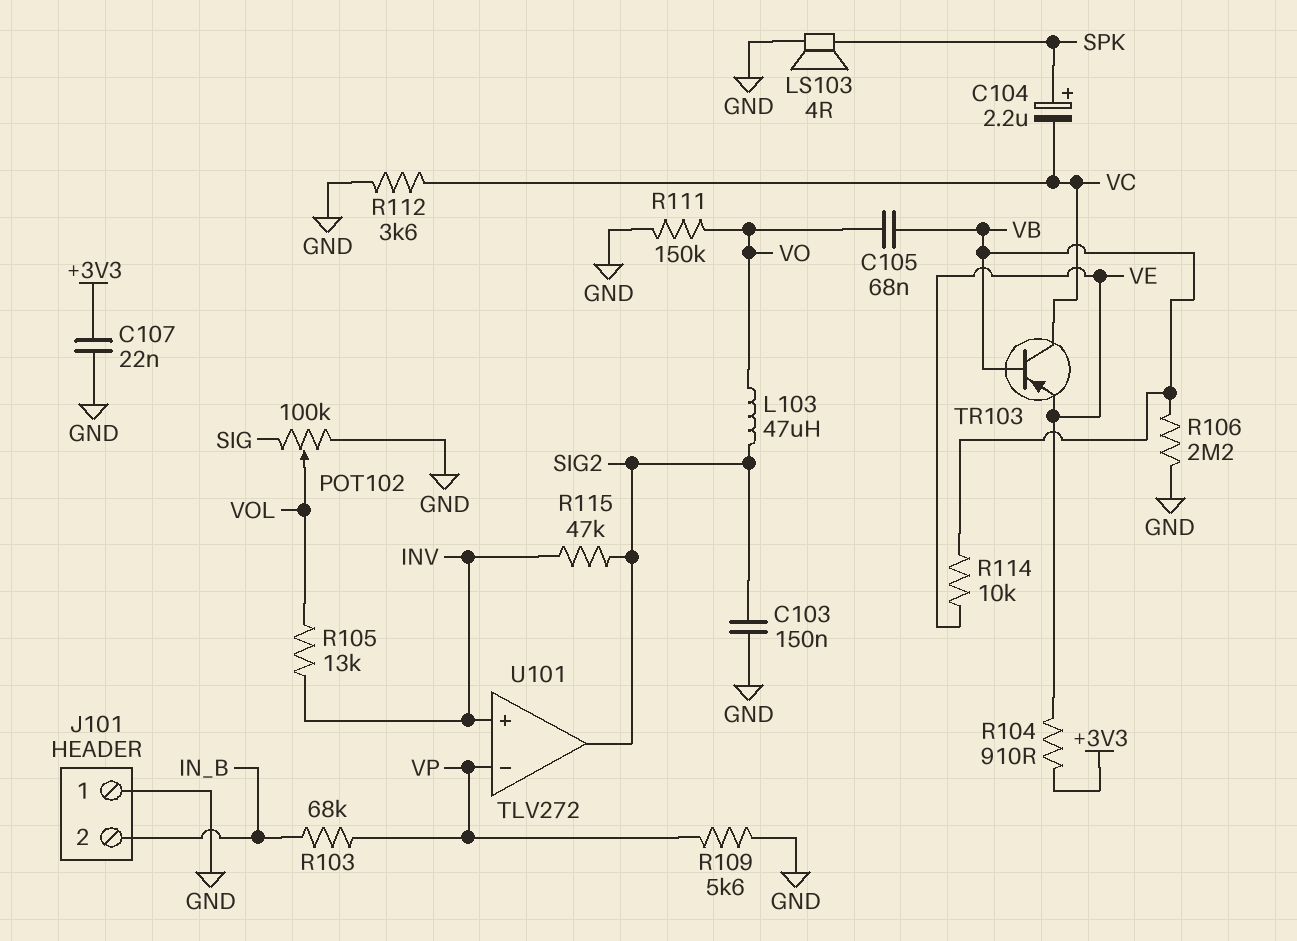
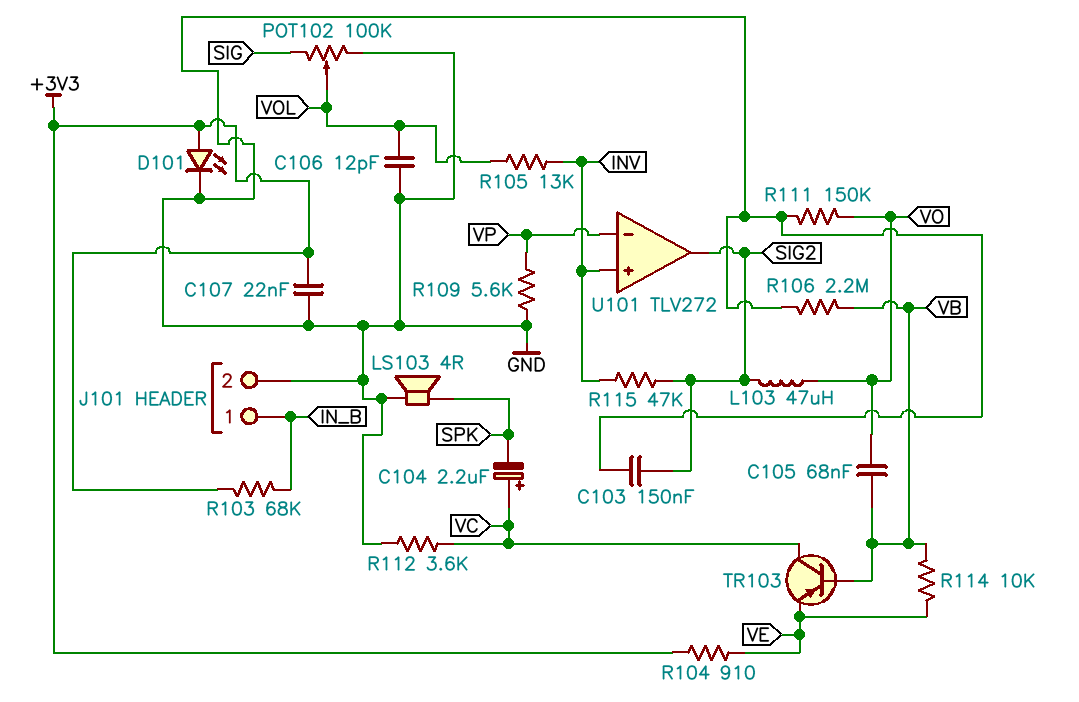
C104: 2.2uF (plus SPK, minus VC) -> 2.2uF (plus VC, minus SPK)
C106: none -> 12pF (GND, VOL)
D101: none -> LED (A +3V3, K GND)
J101 pin 1: GND -> IN_B
J101 pin 2: IN_B -> GND
R103: 68k (IN_B, VP) -> 68k (+3V3, IN_B)

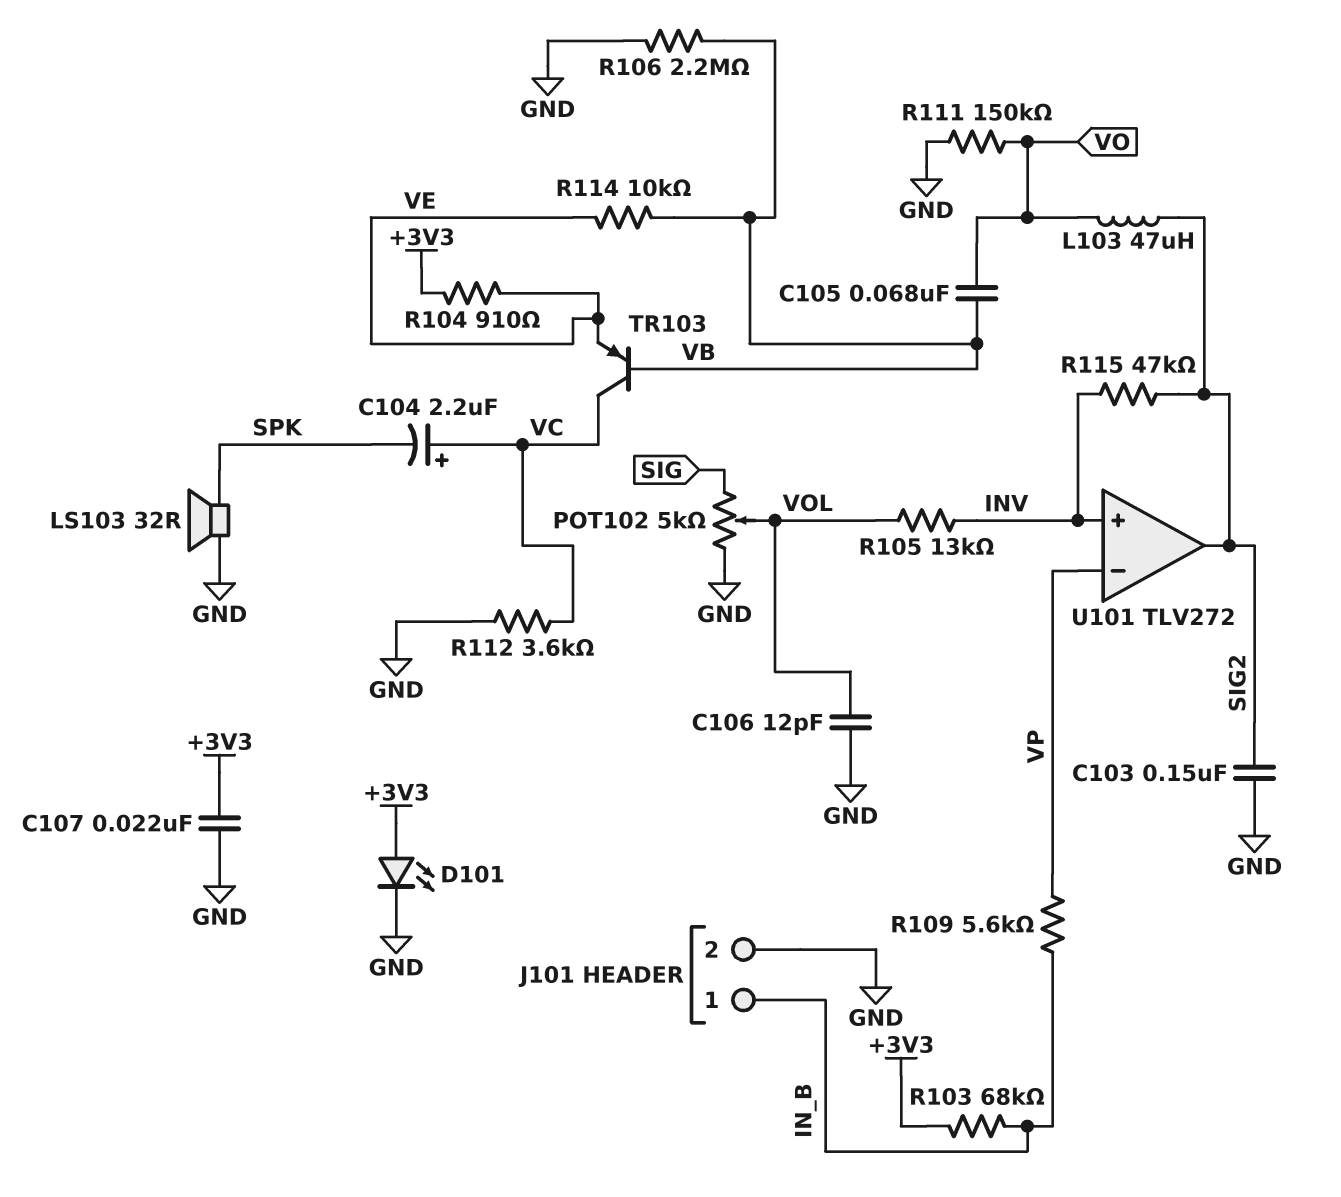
LS103: speaker 4R (GND, SPK) -> speaker 32R (GND, SPK)
POT102: 100k (GND, SIG, wiper VOL) -> 5k (GND, SIG, wiper VOL)
R109: 5.6k (GND, VP) -> 5.6k (IN_B, VP)

